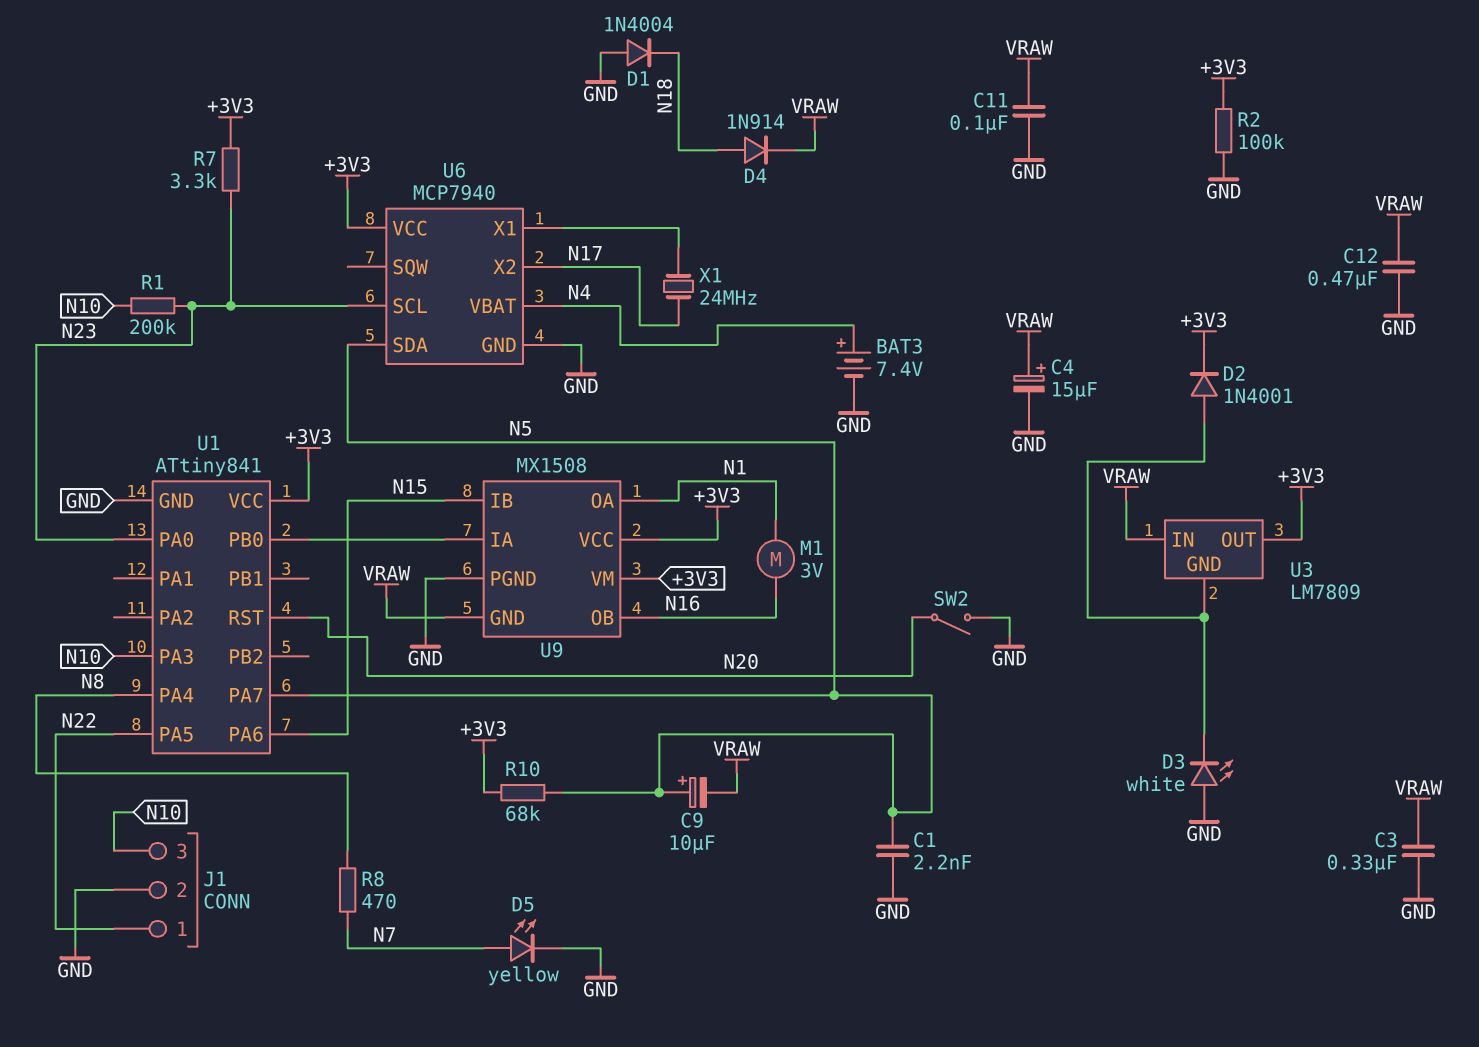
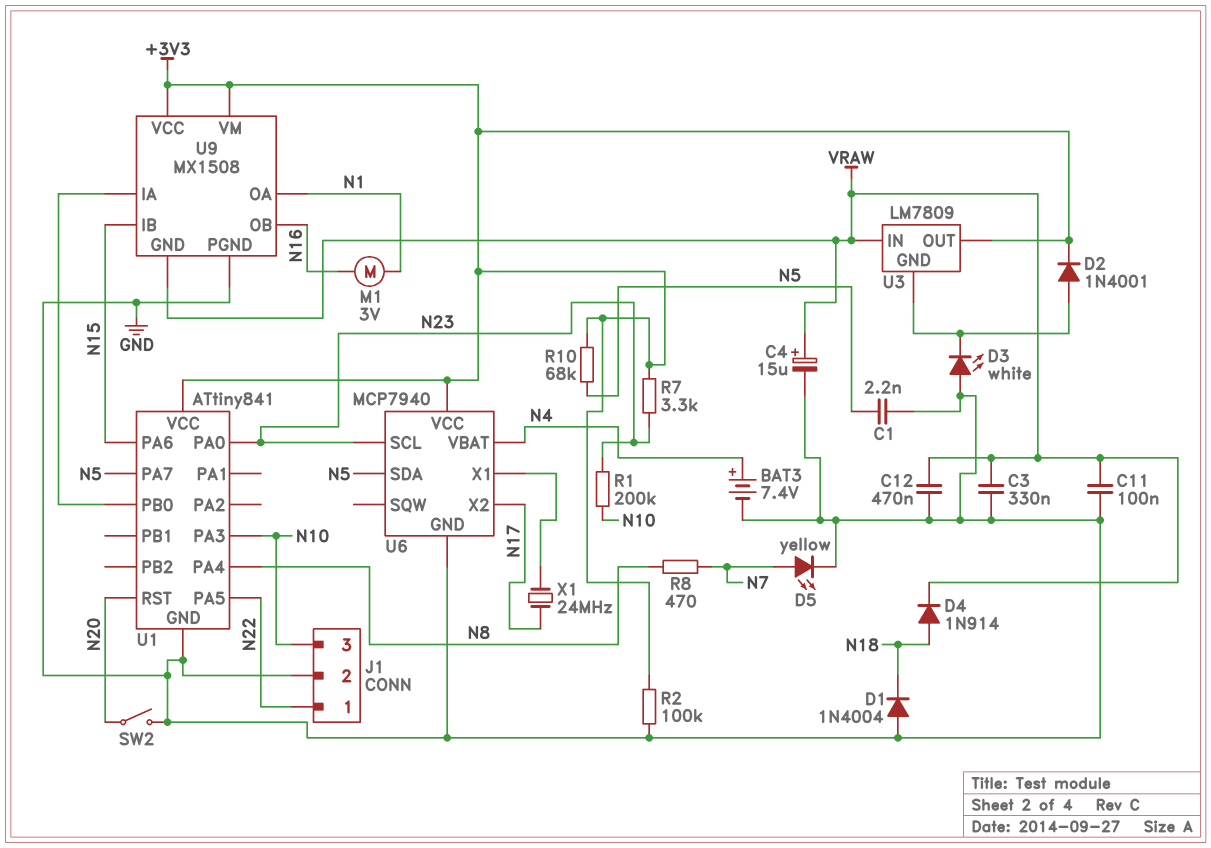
C9: 10uF (plus N5, minus VRAW) -> none

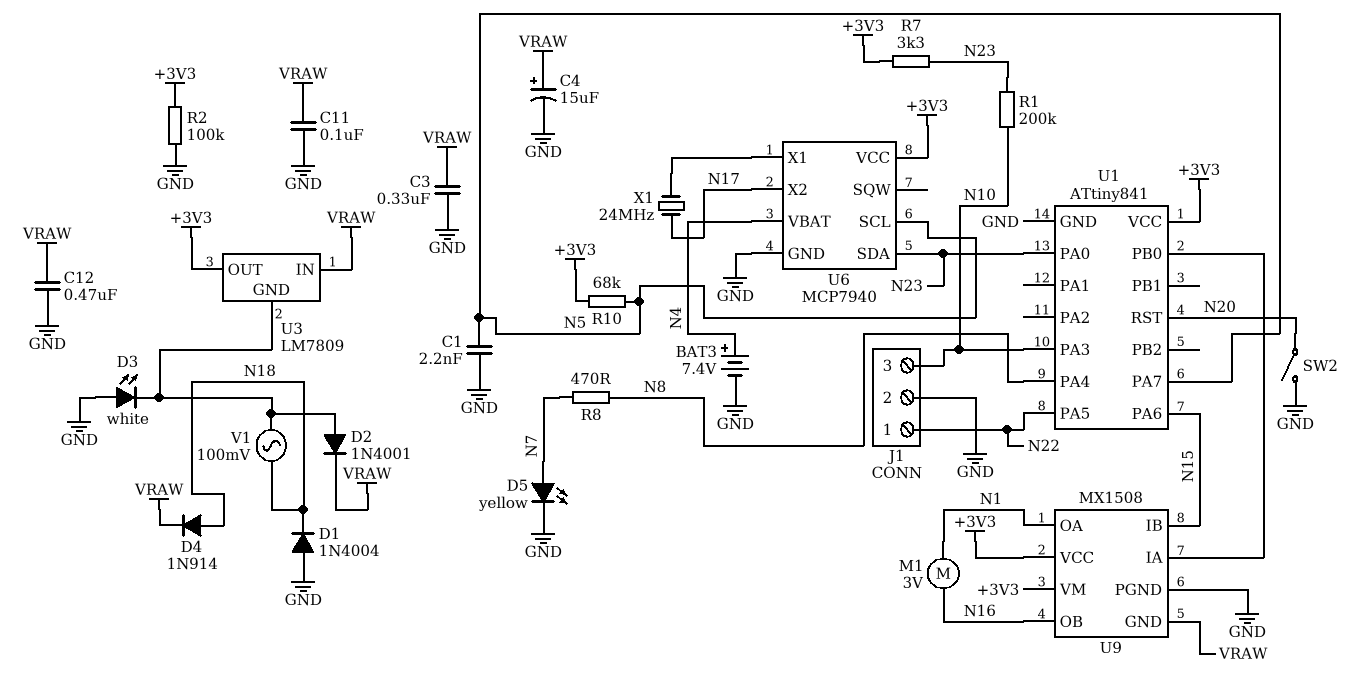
D2: diode 1N4001 (A U3/GND, K +3V3) -> diode 1N4001 (A U3/GND, K VRAW)
U6 pin SCL: N23 -> N5
U6 pin SDA: N5 -> N23
V1: none -> AC 100mV (N18, U3/GND)

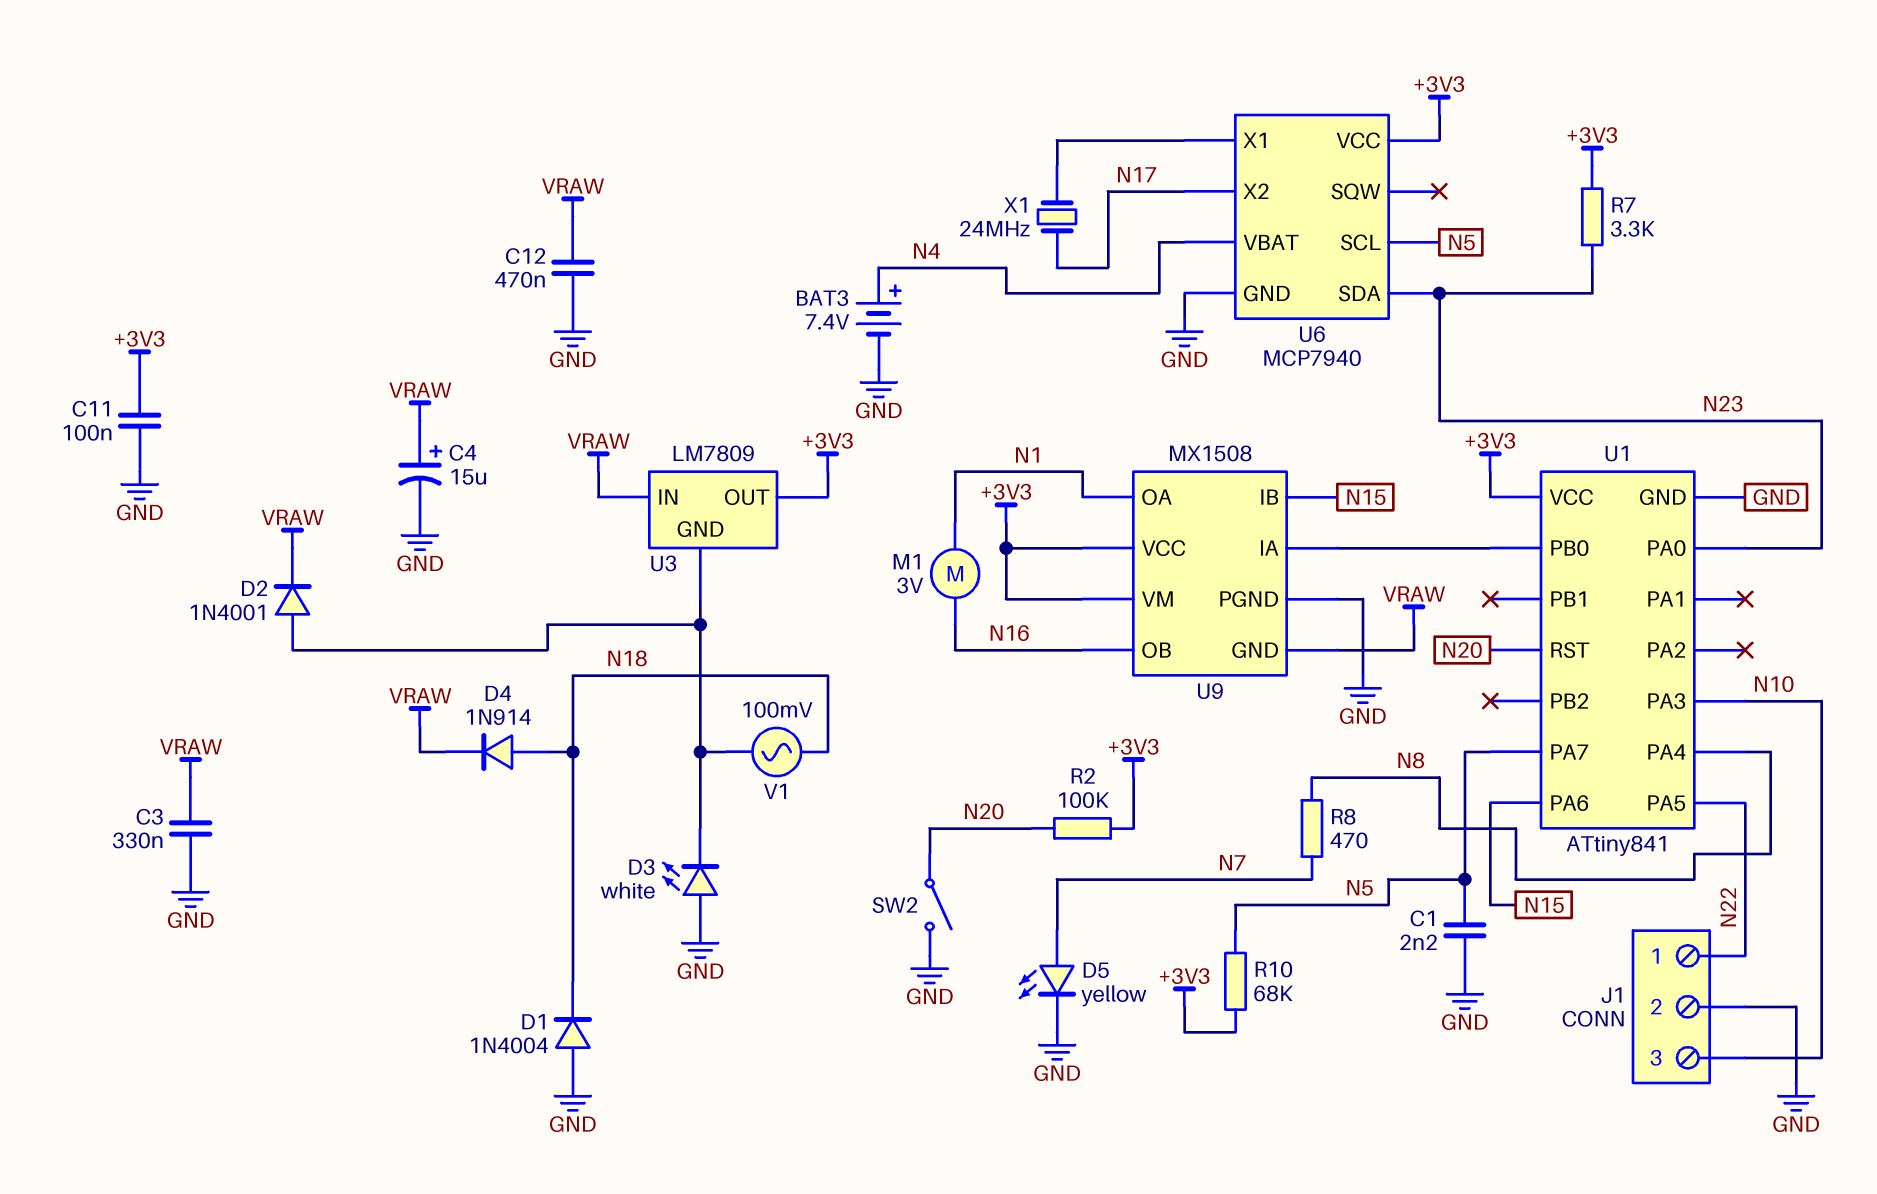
C11: 100nF (GND, VRAW) -> 100nF (+3V3, GND)
R1: 200k (N10, N23) -> none
R2: 100k (+3V3, GND) -> 100k (+3V3, N20)

